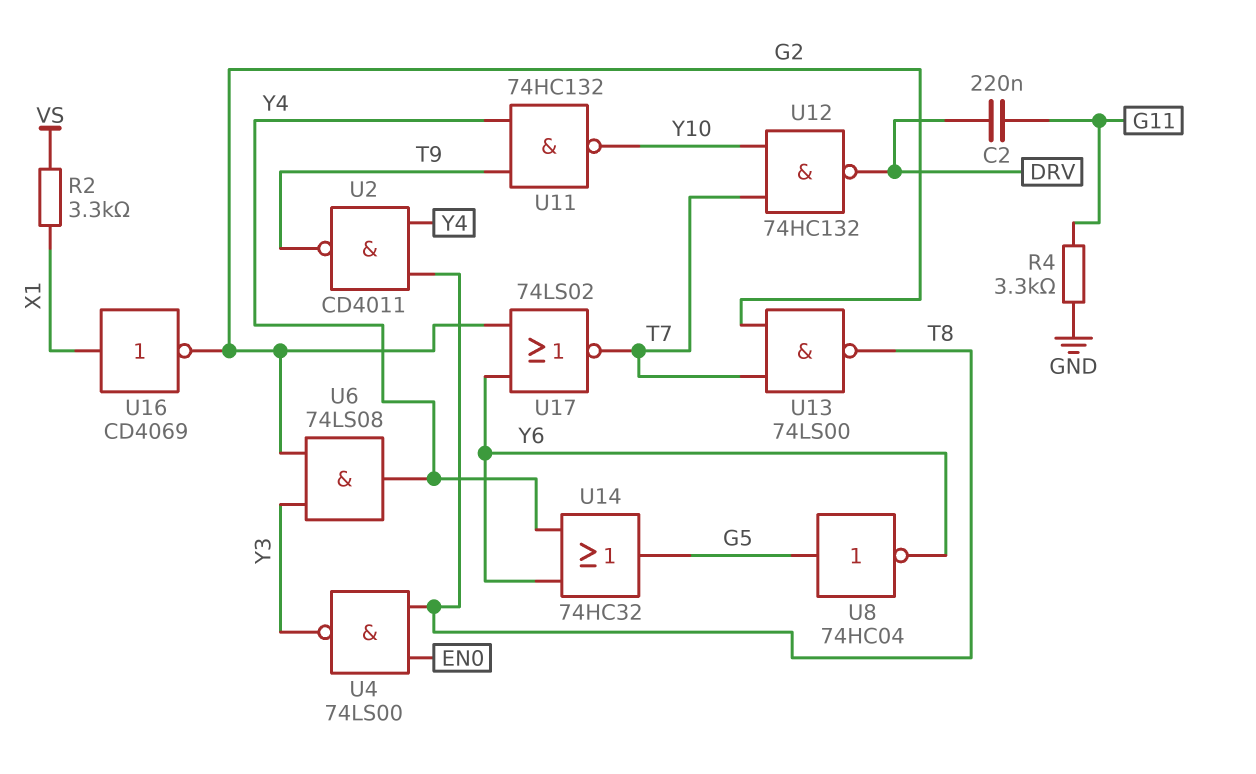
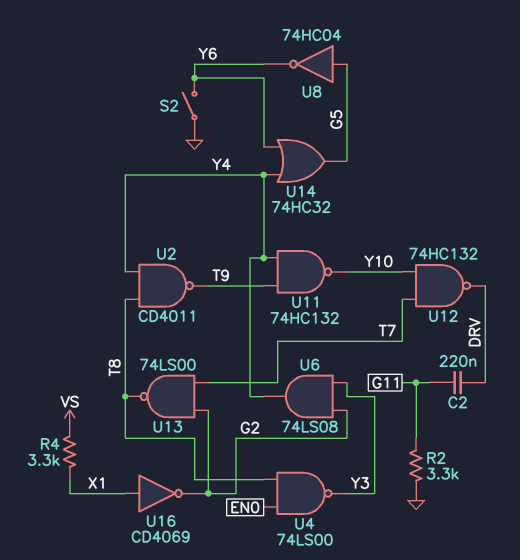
R2: 3.3k (VS, X1) -> 3.3k (G11, GND)
R4: 3.3k (G11, GND) -> 3.3k (VS, X1)
S2: none -> switch (GND, Y6)
U17: NOR 74LS02 (in G2, in Y6, out T7) -> none

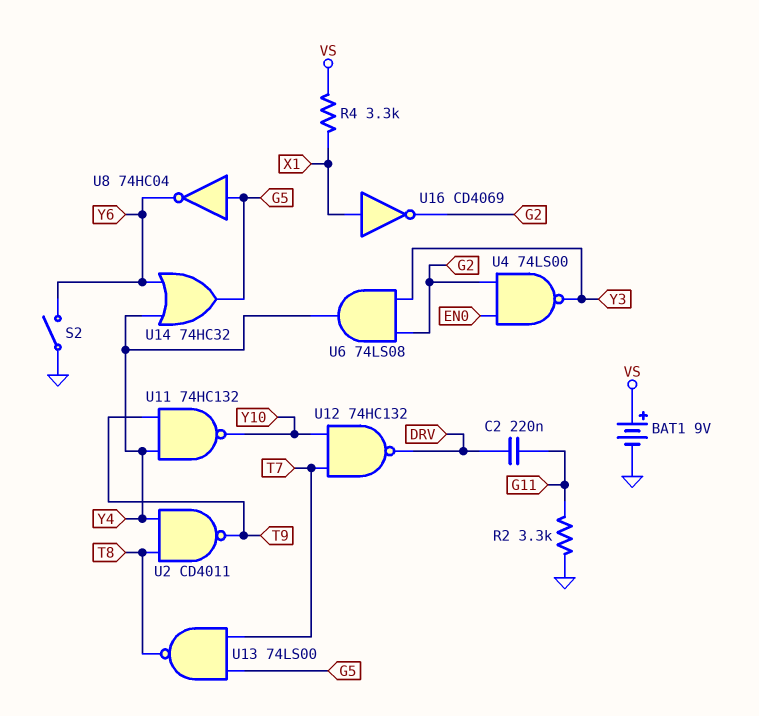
BAT1: none -> 9V (plus VS, minus GND)
U4: NAND 74LS00 (in EN0, in T8, out Y3) -> NAND 74LS00 (in EN0, in G2, out Y3)
U13: NAND 74LS00 (in G2, in T7, out T8) -> NAND 74LS00 (in G5, in T7, out T8)

